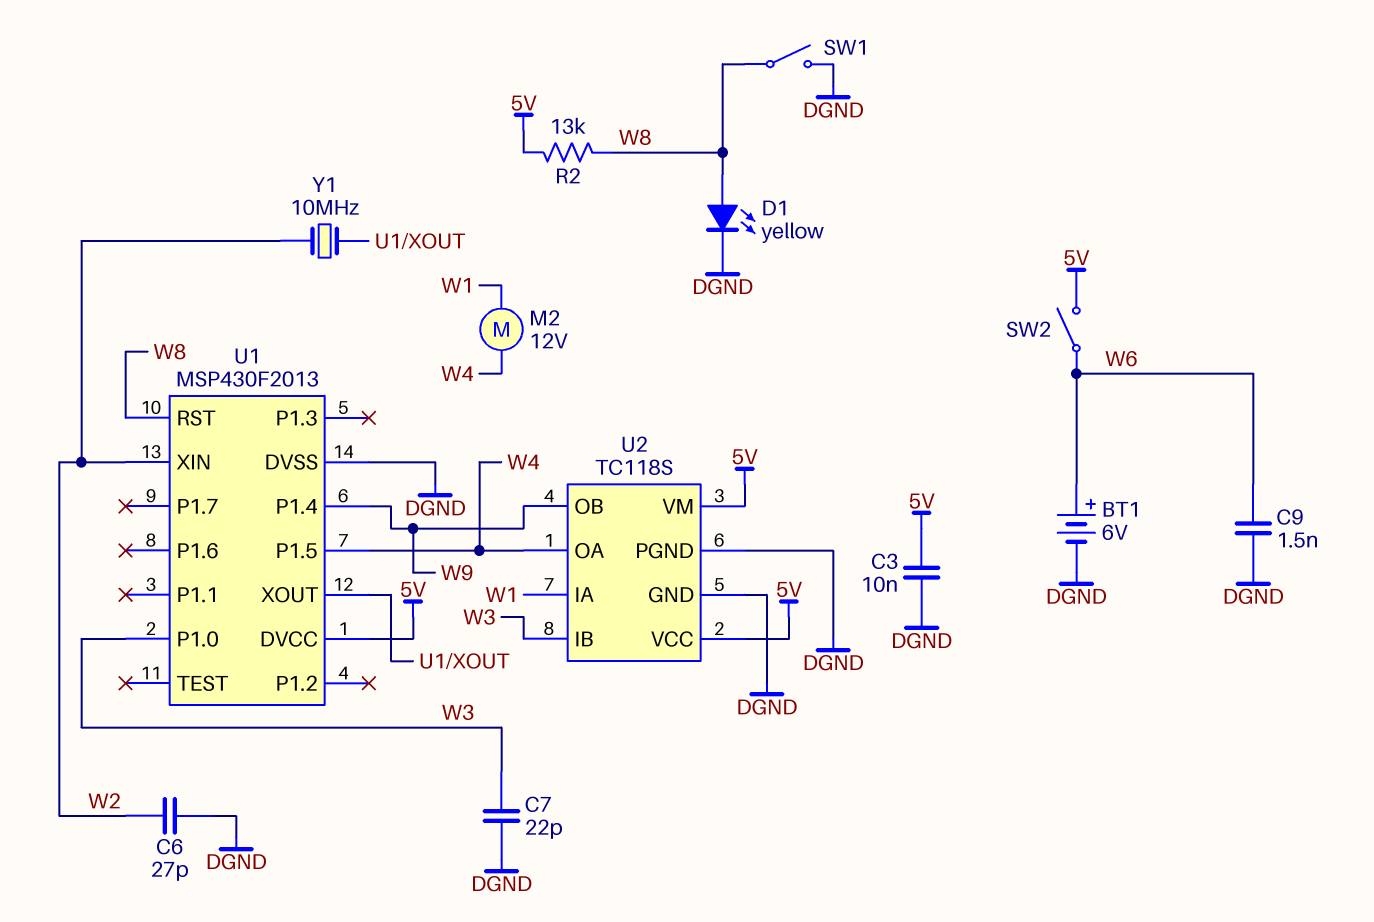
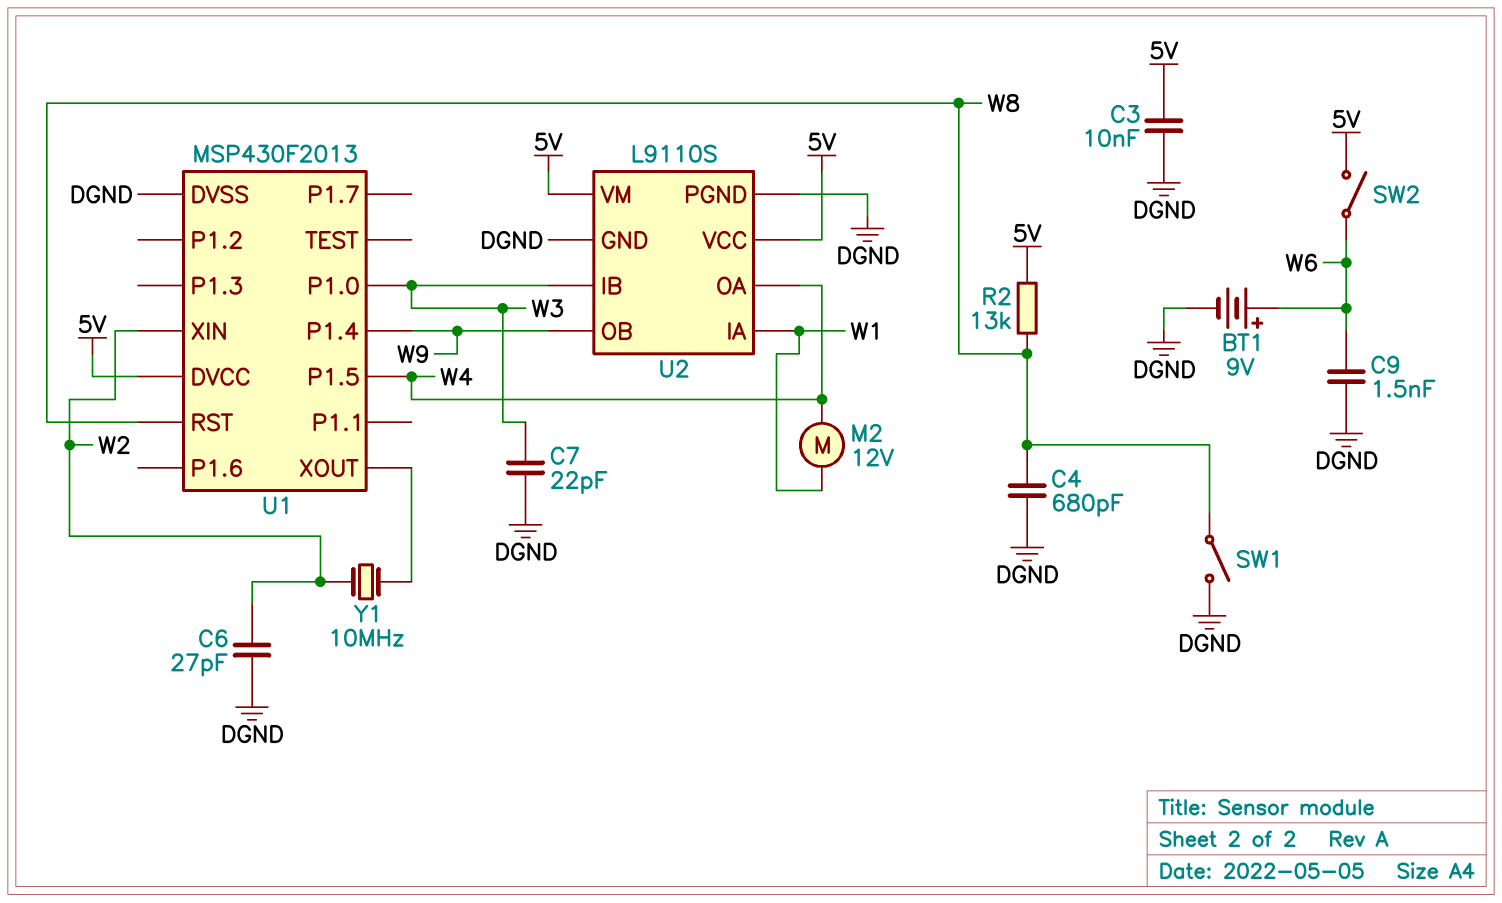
BT1: 6V (plus W6, minus DGND) -> 9V (plus W6, minus DGND)
C4: none -> 680pF (DGND, W8)
D1: LED yellow (A W8, K DGND) -> none
U2: TC118S -> L9110S

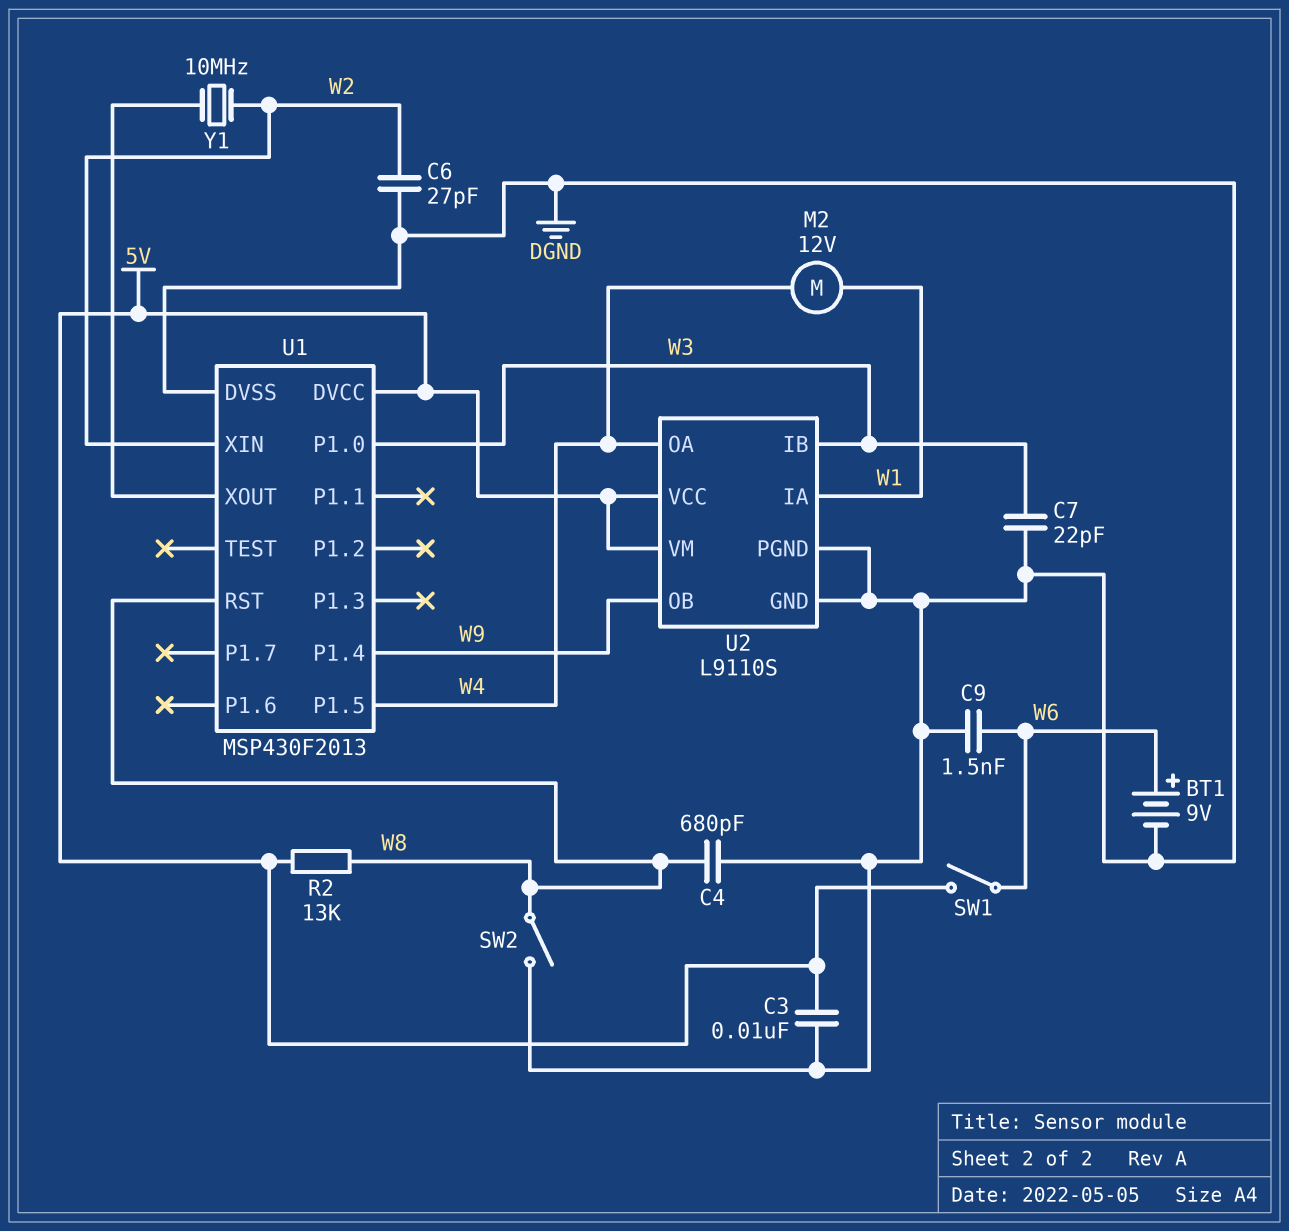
SW1: switch (DGND, W8) -> switch (5V, W6)
SW2: switch (5V, W6) -> switch (DGND, W8)

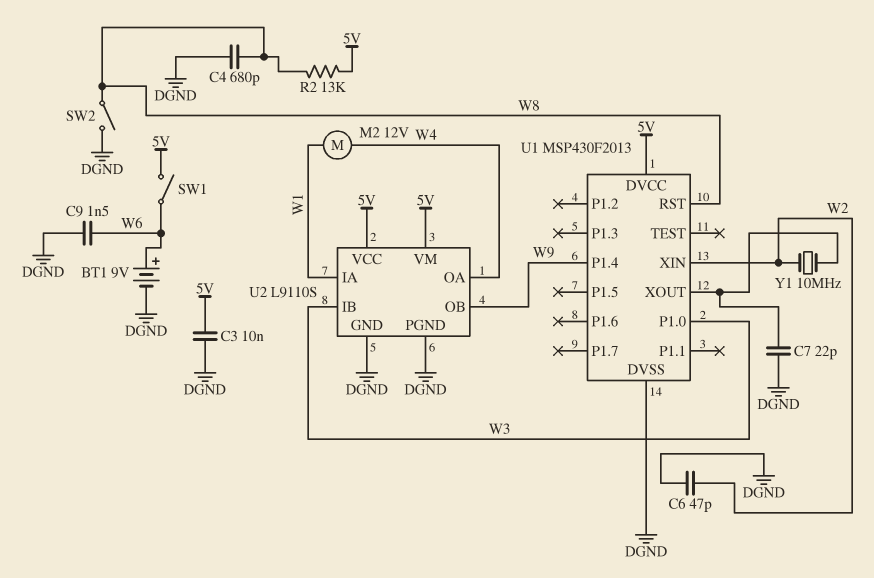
C6: 27pF (DGND, W2) -> 47pF (DGND, W2)
C7: 22pF (DGND, W3) -> 22pF (DGND, U1/XOUT)
U1 pin P1.5: W4 -> none

